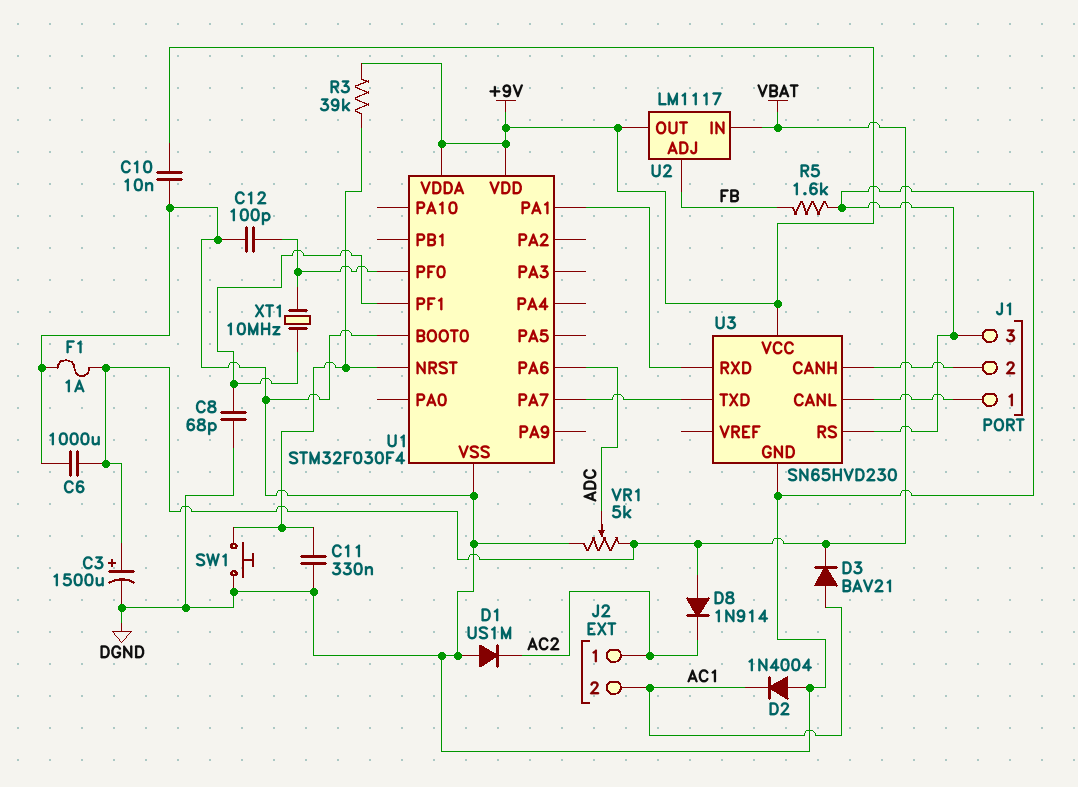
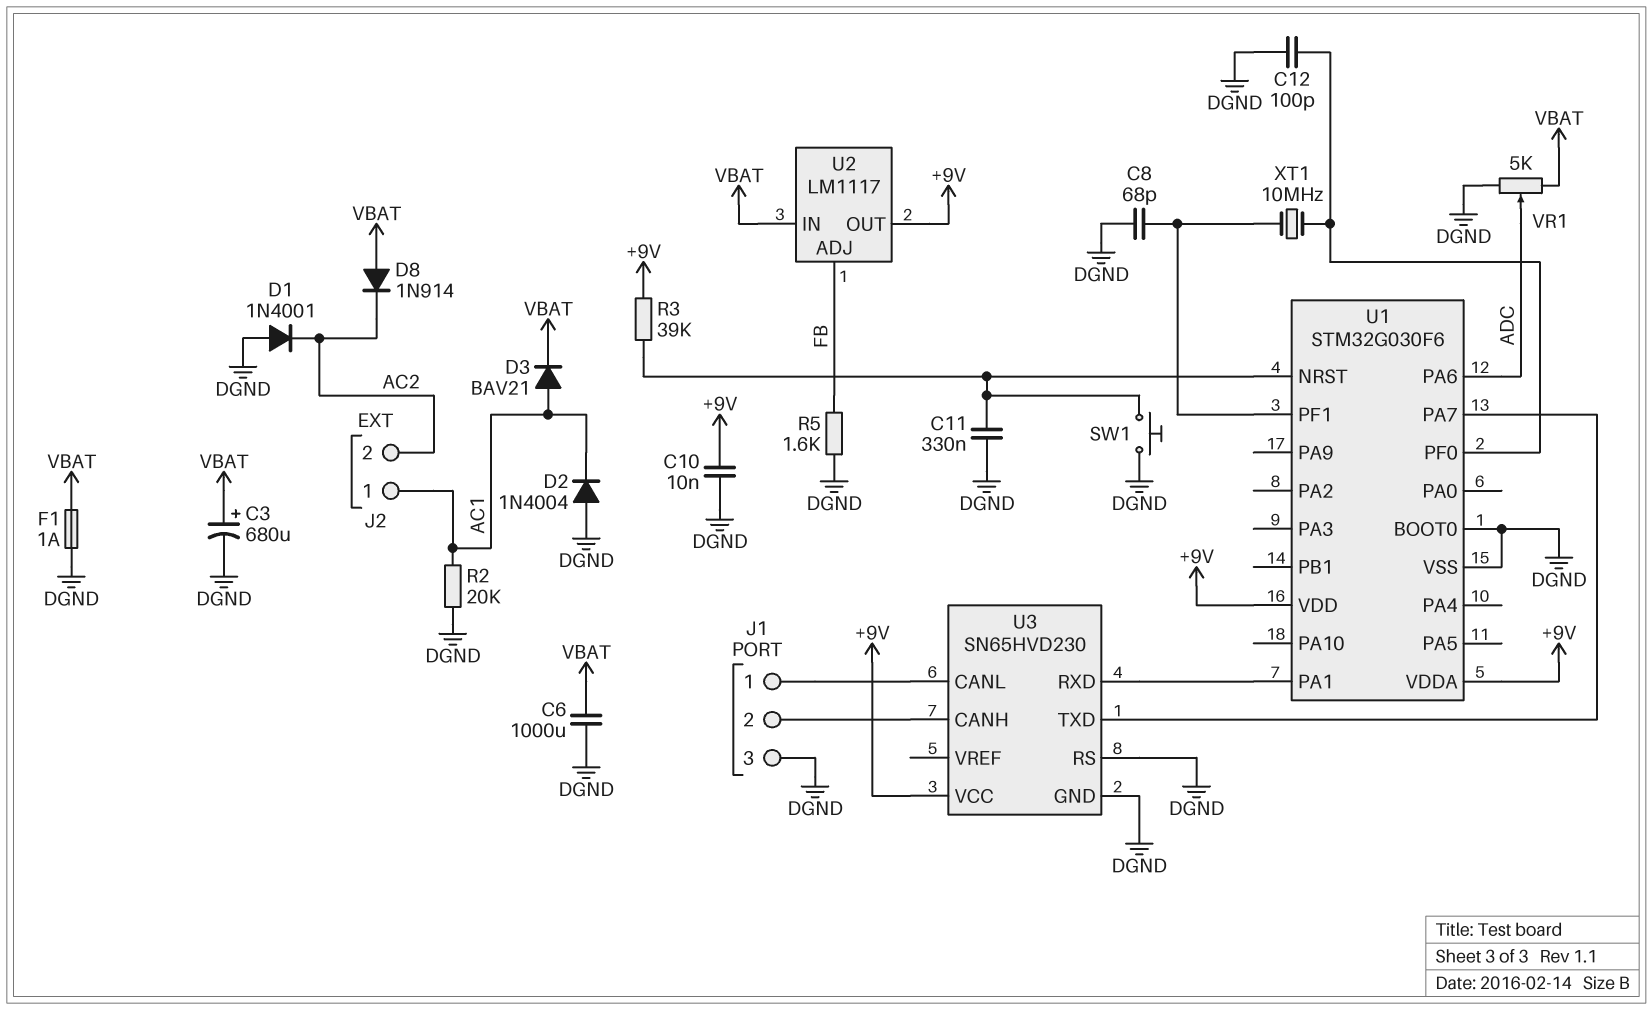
C3: 1500uF (plus VBAT, minus DGND) -> 680uF (plus VBAT, minus DGND)
D1: diode US1M (A DGND, K AC2) -> diode 1N4001 (A DGND, K AC2)
J2 pin 1: AC2 -> AC1
J2 pin 2: AC1 -> AC2
R2: none -> 20k (AC1, DGND)
U1: STM32F030F4 -> STM32G030F6

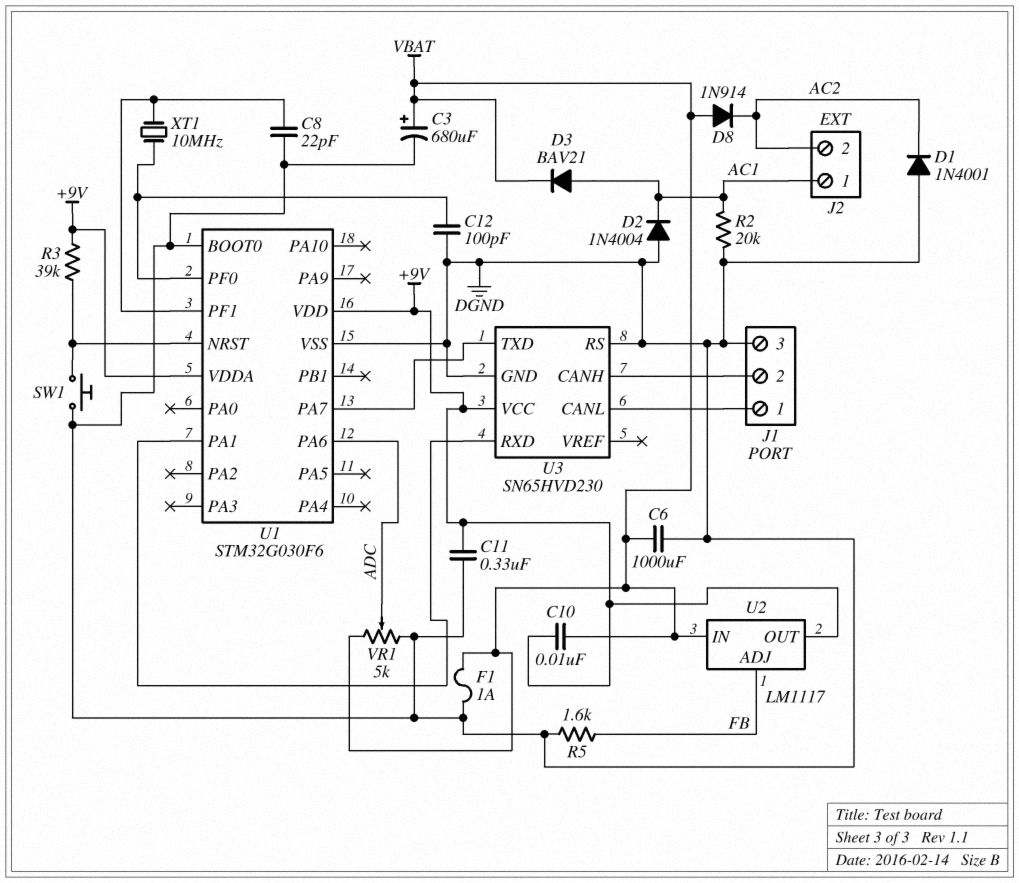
C8: 68pF (DGND, U1/PF1) -> 22pF (DGND, U1/PF1)
C10: 10nF (+9V, DGND) -> 10nF (+9V, VBAT)
C11: 330nF (DGND, U1/NRST) -> 330nF (+9V, DGND)

